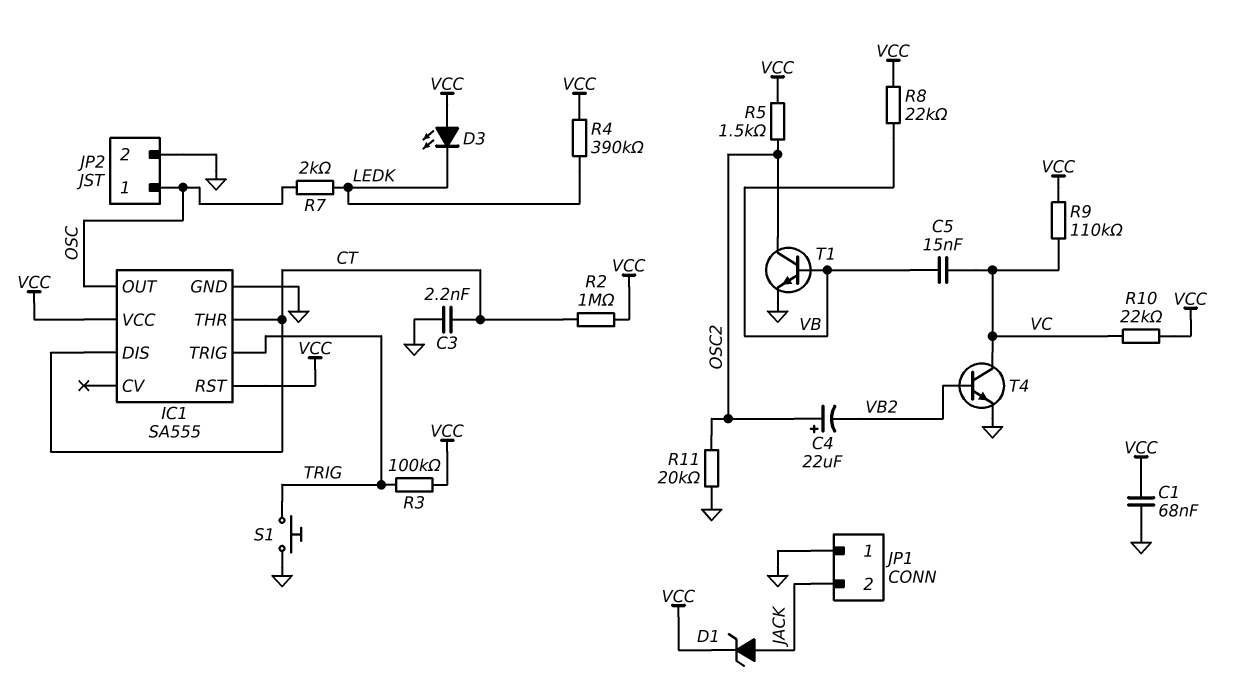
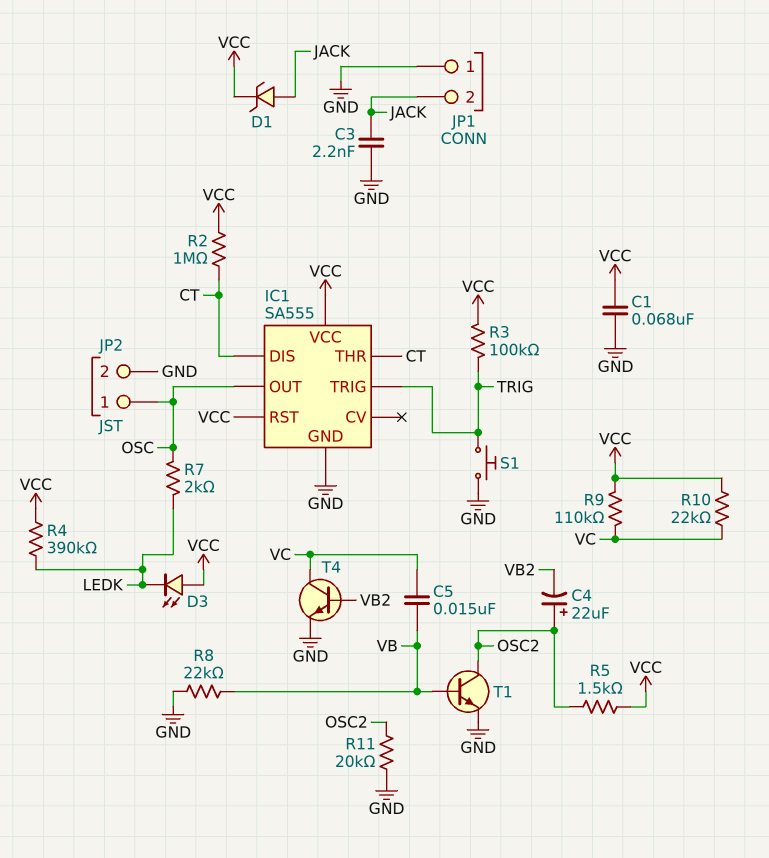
C3: 2.2nF (CT, GND) -> 2.2nF (GND, JACK)
R8: 22k (VB, VCC) -> 22k (GND, VB)

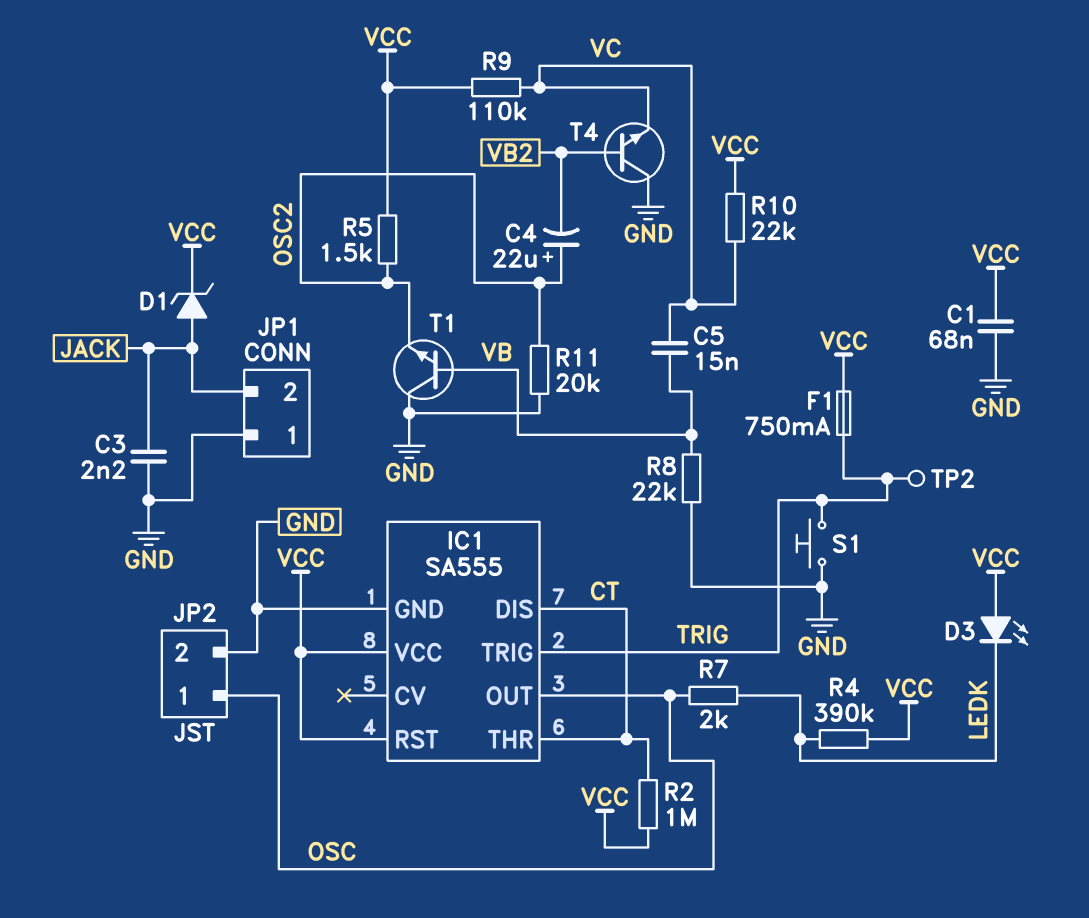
F1: none -> 750mA (TRIG, VCC)
R3: 100k (TRIG, VCC) -> none
T1: NPN (B VB, C OSC2, E GND) -> NPN (B VB, C GND, E OSC2)
T4: NPN (B VB2, C VC, E GND) -> NPN (B VB2, C GND, E VC)
TP2: none -> test point (TRIG)

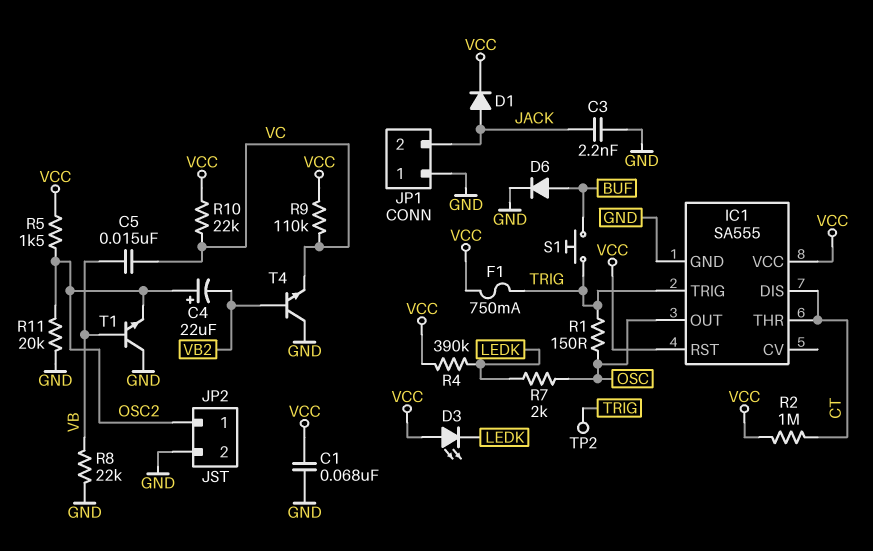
D1: zener (A JACK, K VCC) -> diode (A JACK, K VCC)
D6: none -> diode (A BUF, K GND)
JP2 pin 1: OSC -> OSC2
R1: none -> 150 (OSC, TRIG)
S1: button (GND, TRIG) -> button (BUF, TRIG)

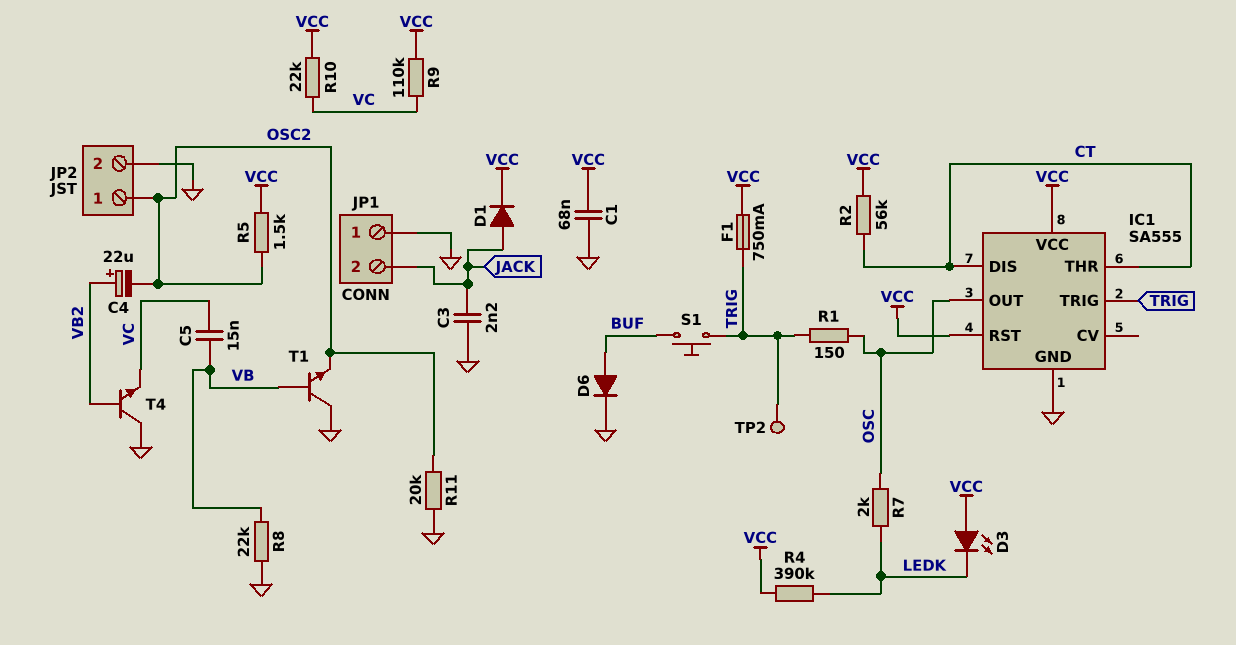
C4: 22uF (plus OSC2, minus VB2) -> 22uF (plus VB2, minus OSC2)
R2: 1M (CT, VCC) -> 56k (CT, VCC)

